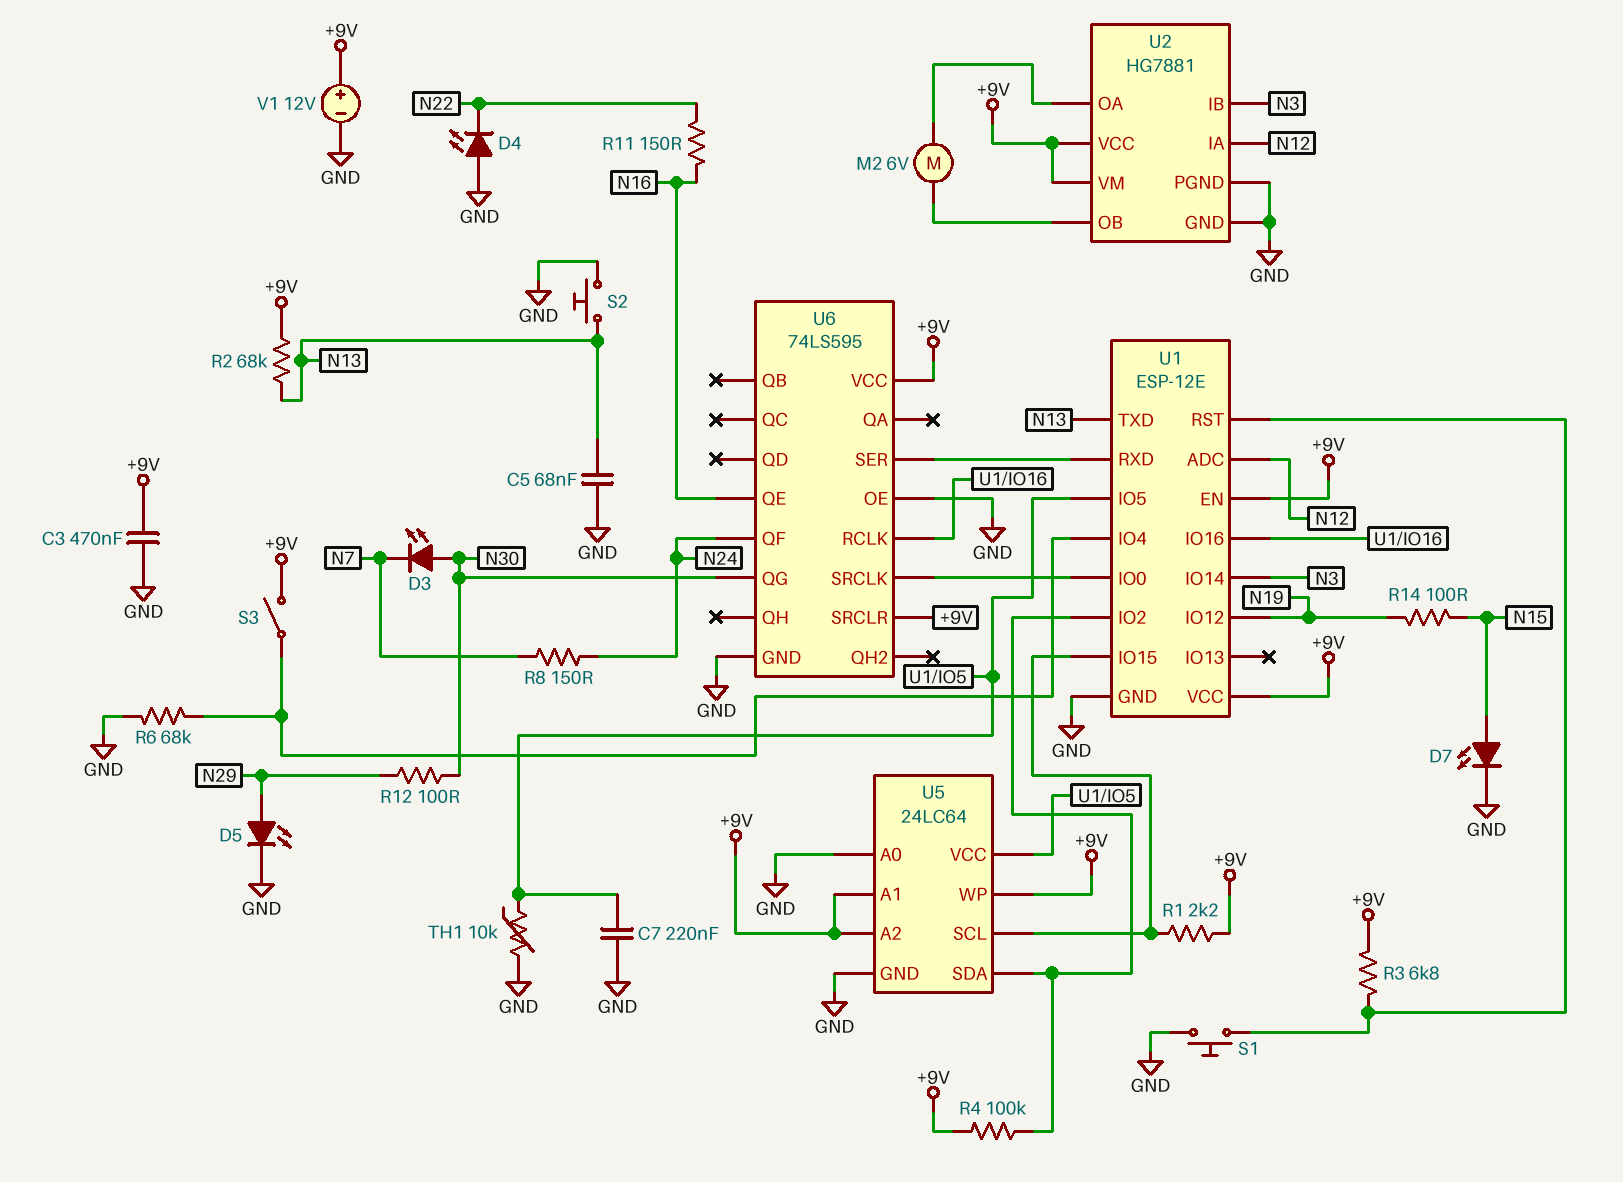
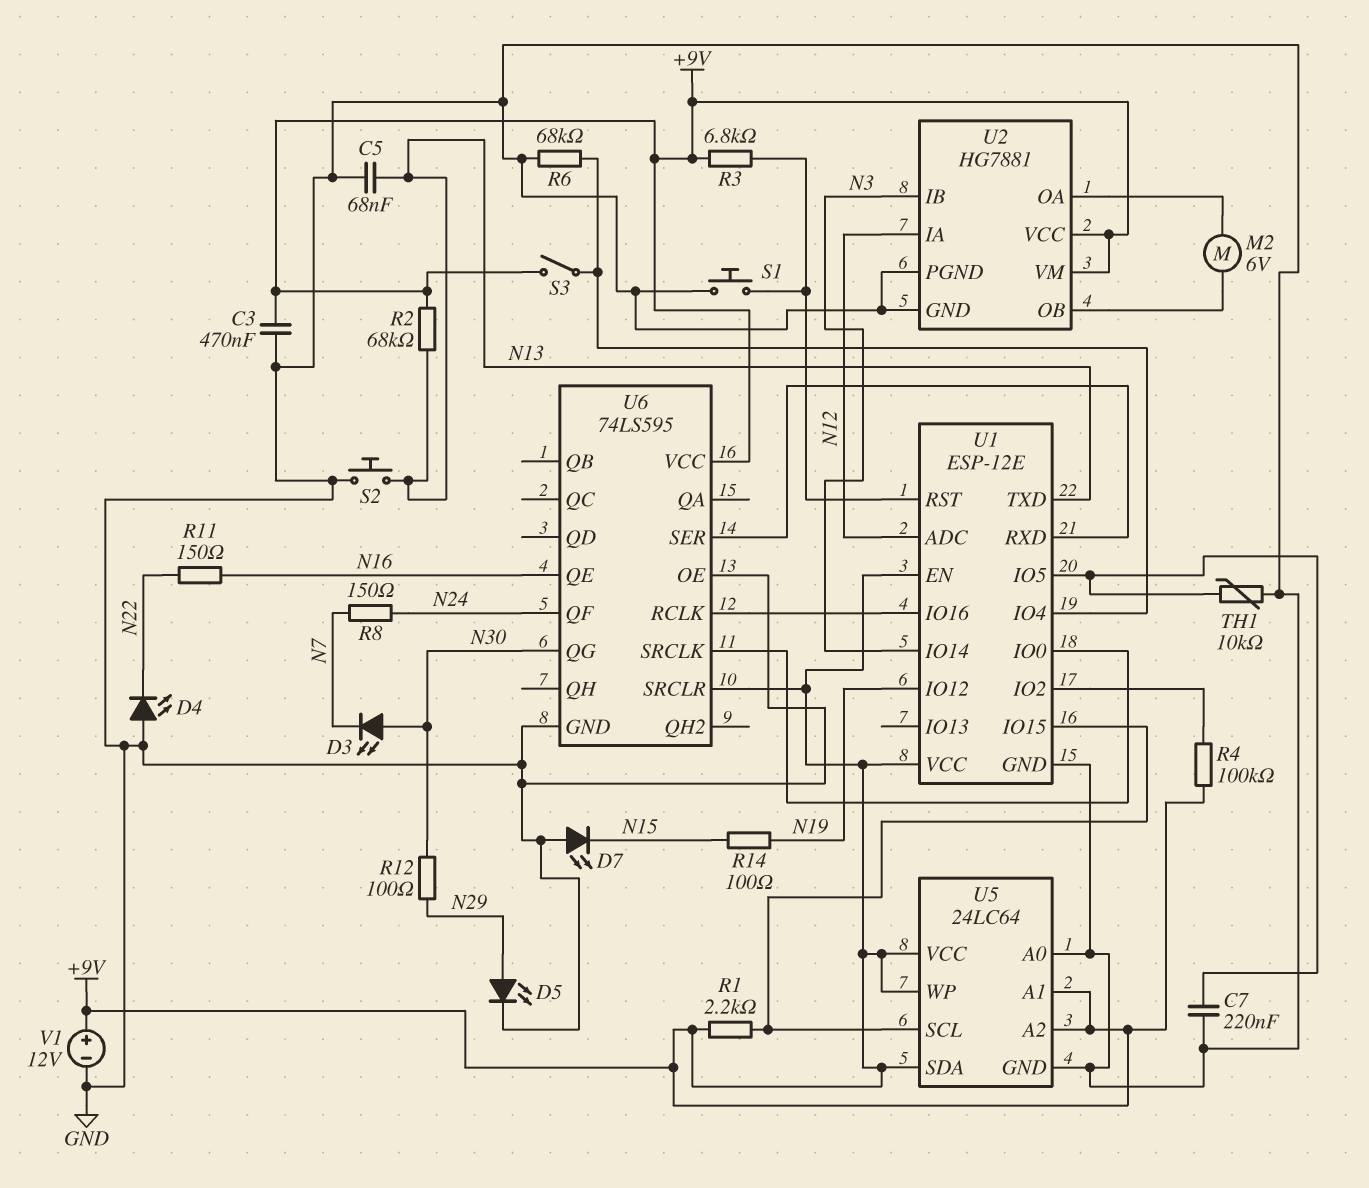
D7: LED (A N15, K GND) -> LED (A GND, K N15)
U5 pin SDA: U1/IO2 -> +9V
U5 pin VCC: U1/IO5 -> +9V

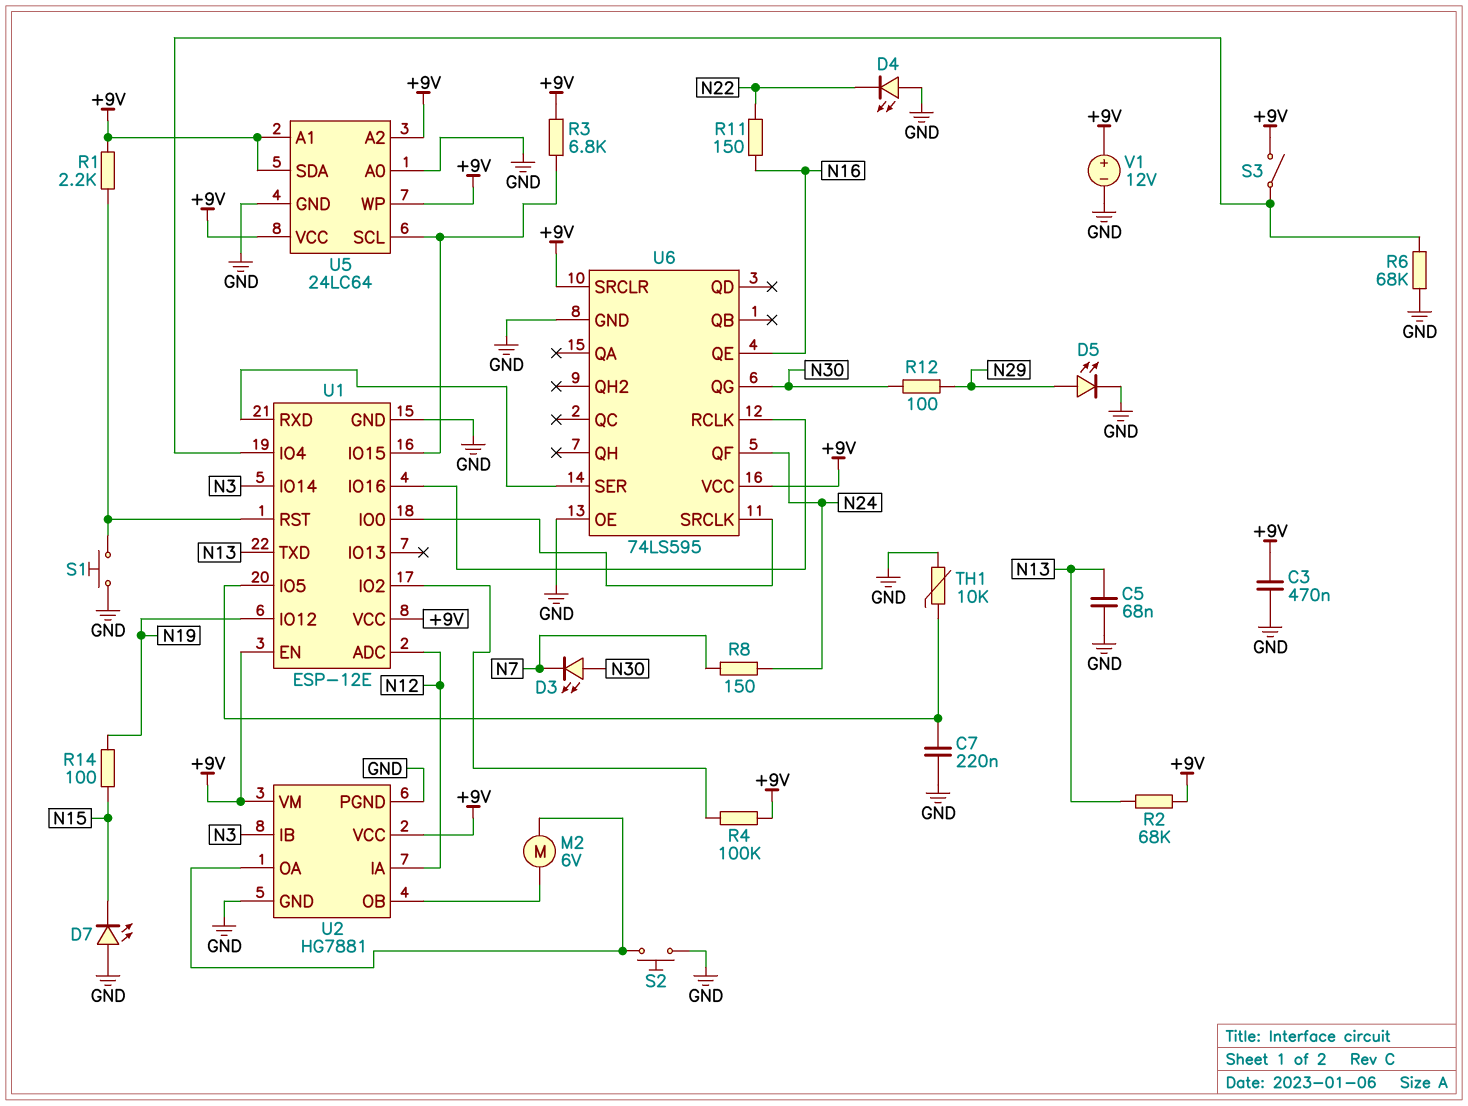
R1: 2.2k (+9V, U1/IO15) -> 2.2k (+9V, U1/RST)
R3: 6.8k (+9V, U1/RST) -> 6.8k (+9V, U1/IO15)
S2: button (GND, N13) -> button (GND, U2/OA)

